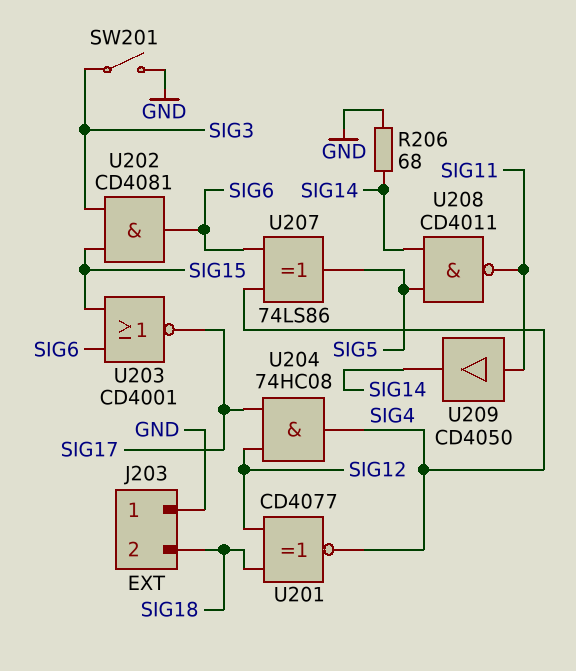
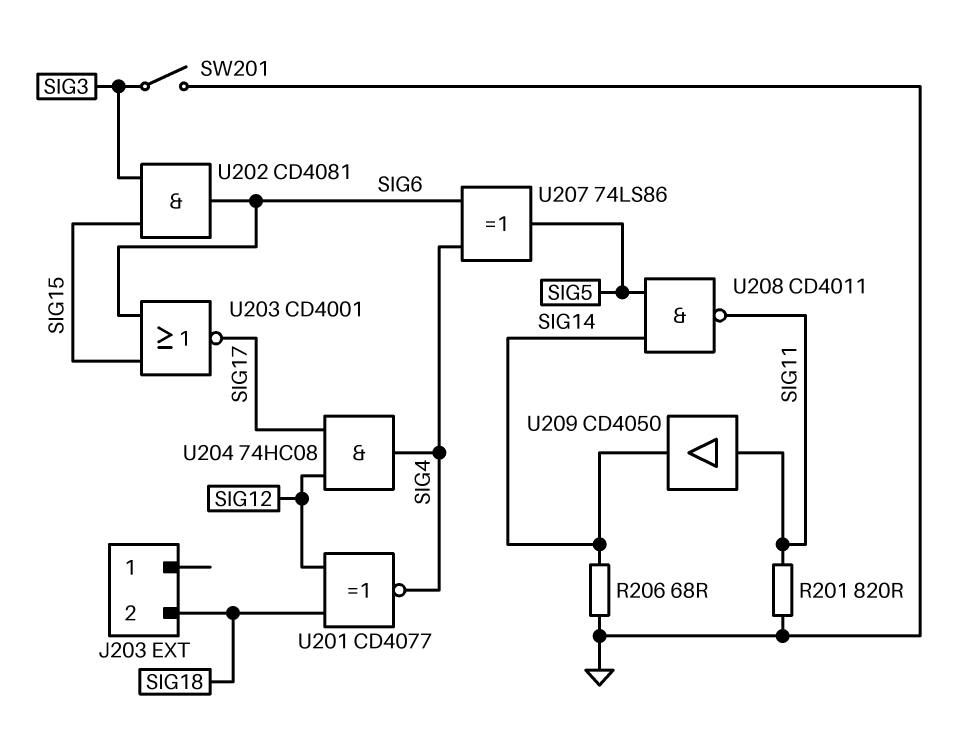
J203 pin 1: GND -> none
R201: none -> 820 (GND, SIG11)

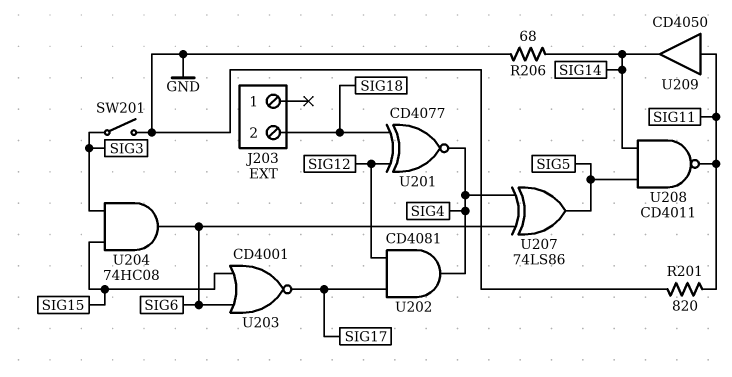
U202: AND CD4081 (in SIG3, in SIG15, out SIG6) -> AND CD4081 (in SIG12, in SIG17, out SIG4)
U204: AND 74HC08 (in SIG12, in SIG17, out SIG4) -> AND 74HC08 (in SIG3, in SIG15, out SIG6)

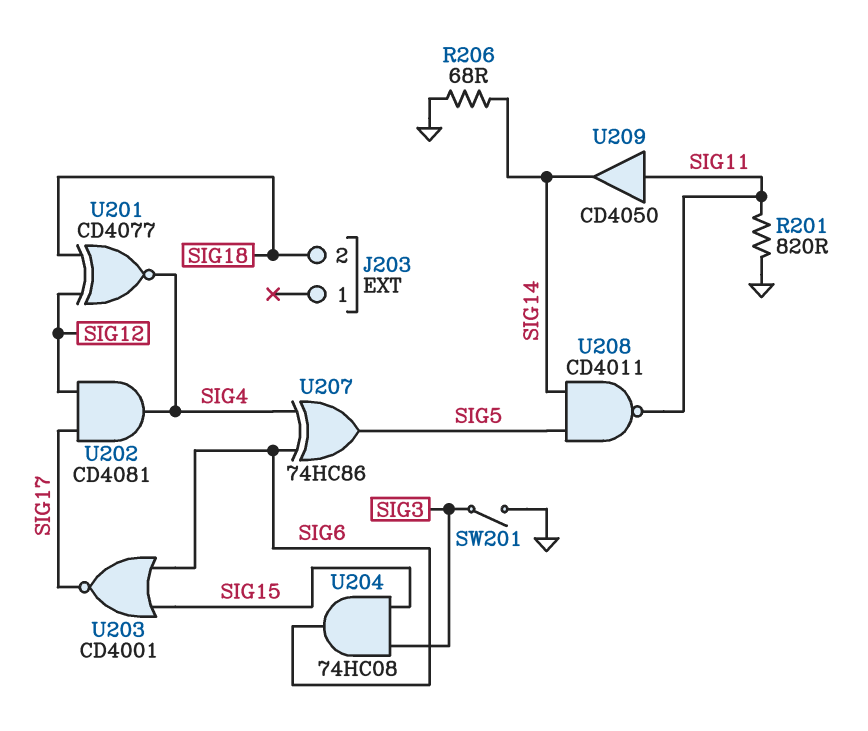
U207: XOR 74LS86 (in SIG4, in SIG6, out SIG5) -> XOR 74HC86 (in SIG4, in SIG6, out SIG5)

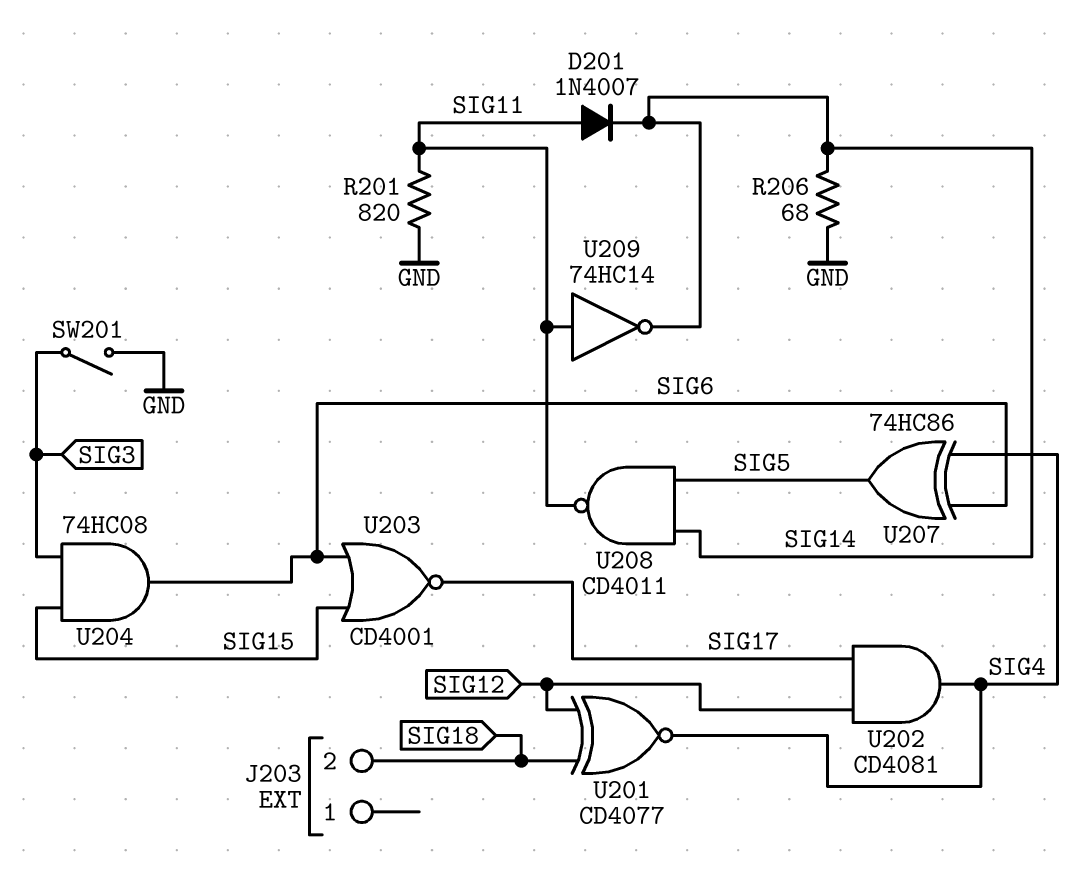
D201: none -> diode 1N4007 (A SIG11, K SIG14)
U209: buffer CD4050 (in SIG11, out SIG14) -> NOT 74HC14 (in SIG11, out SIG14)

